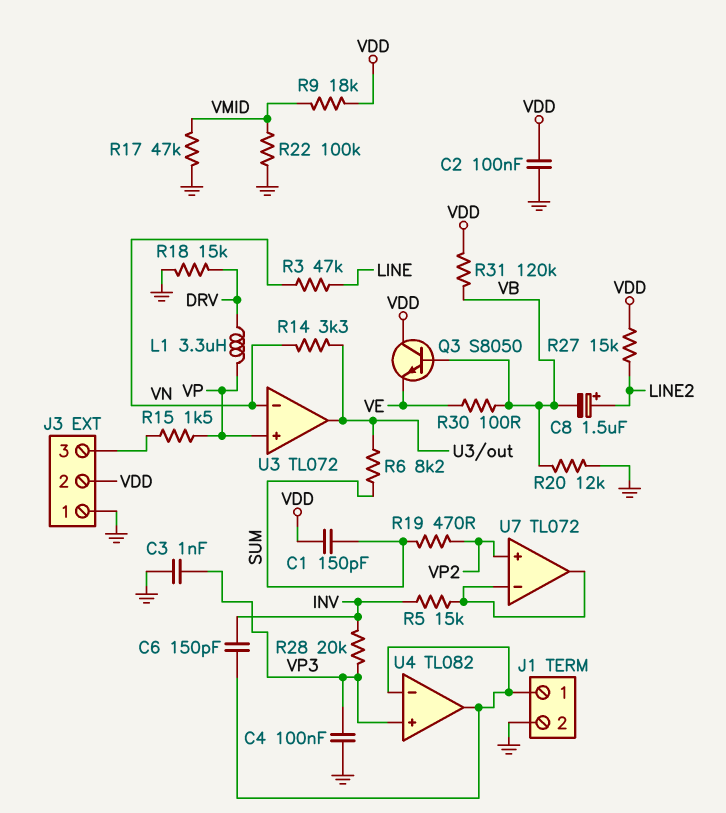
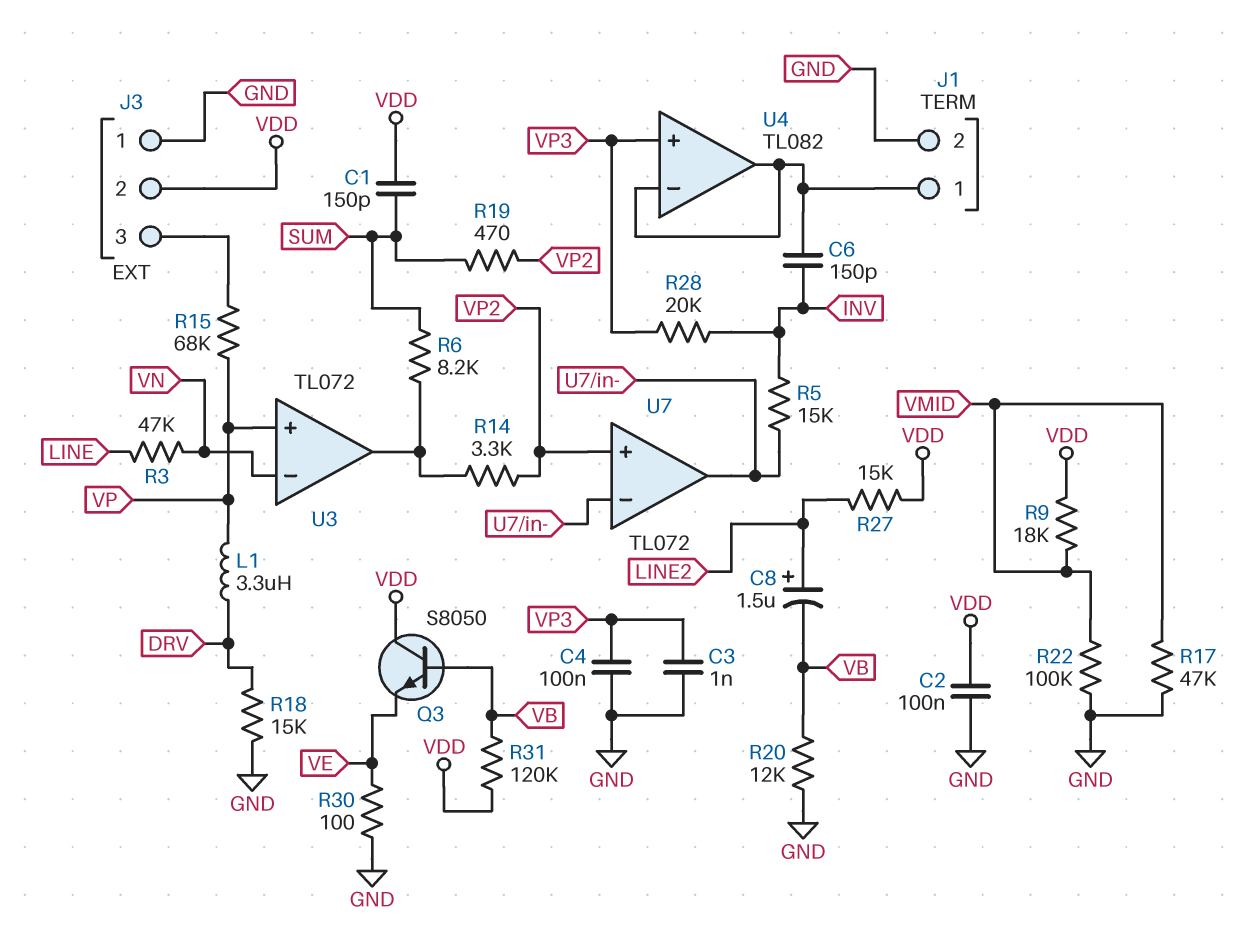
R14: 3.3k (U3/out, VN) -> 3.3k (U3/out, VP2)
R15: 1.5k (J3/3, VP) -> 68k (J3/3, VP)
R30: 100 (VB, VE) -> 100 (GND, VE)

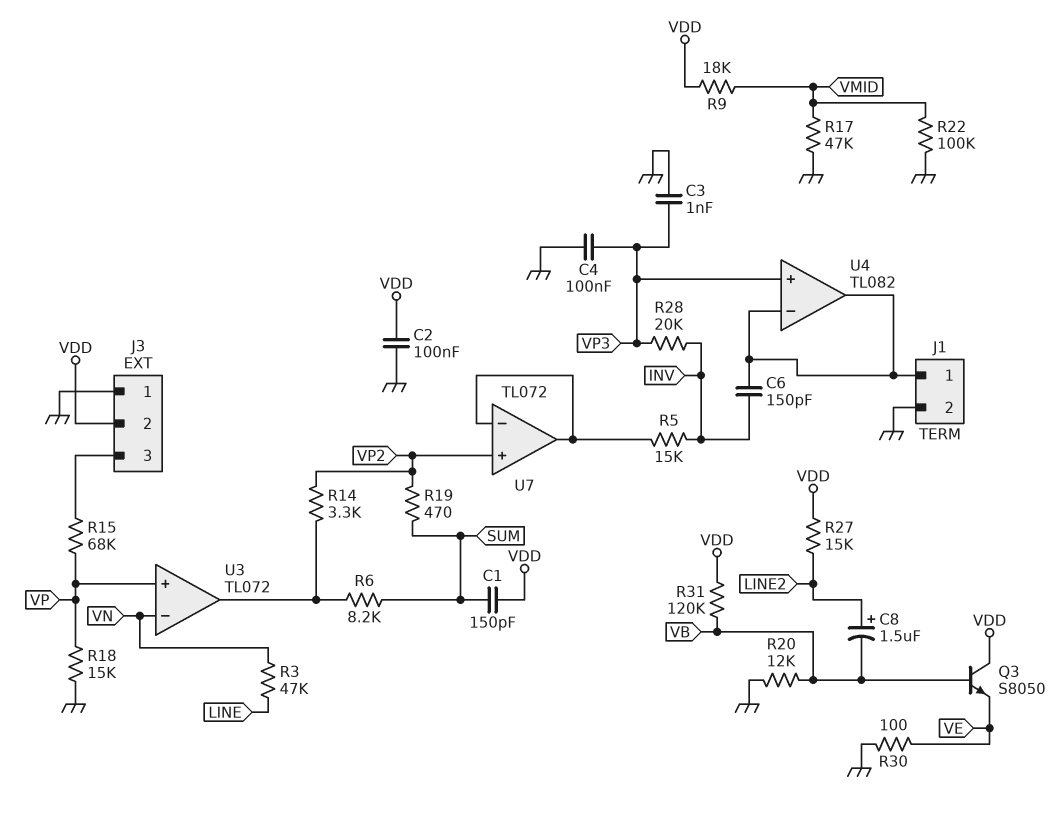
L1: 3.3uH (DRV, VP) -> none
R18: 15k (DRV, GND) -> 15k (GND, VP)

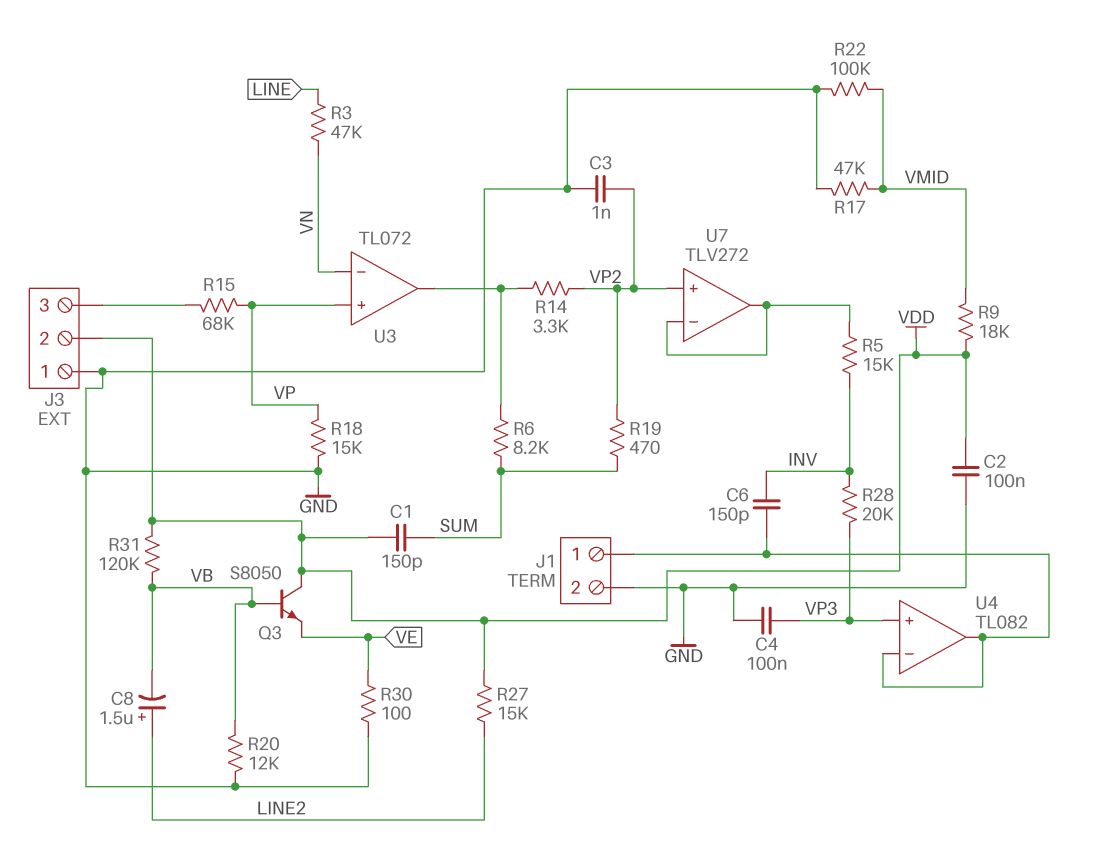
C3: 1nF (GND, VP3) -> 1nF (GND, VP2)
U7: TL072 -> TLV272

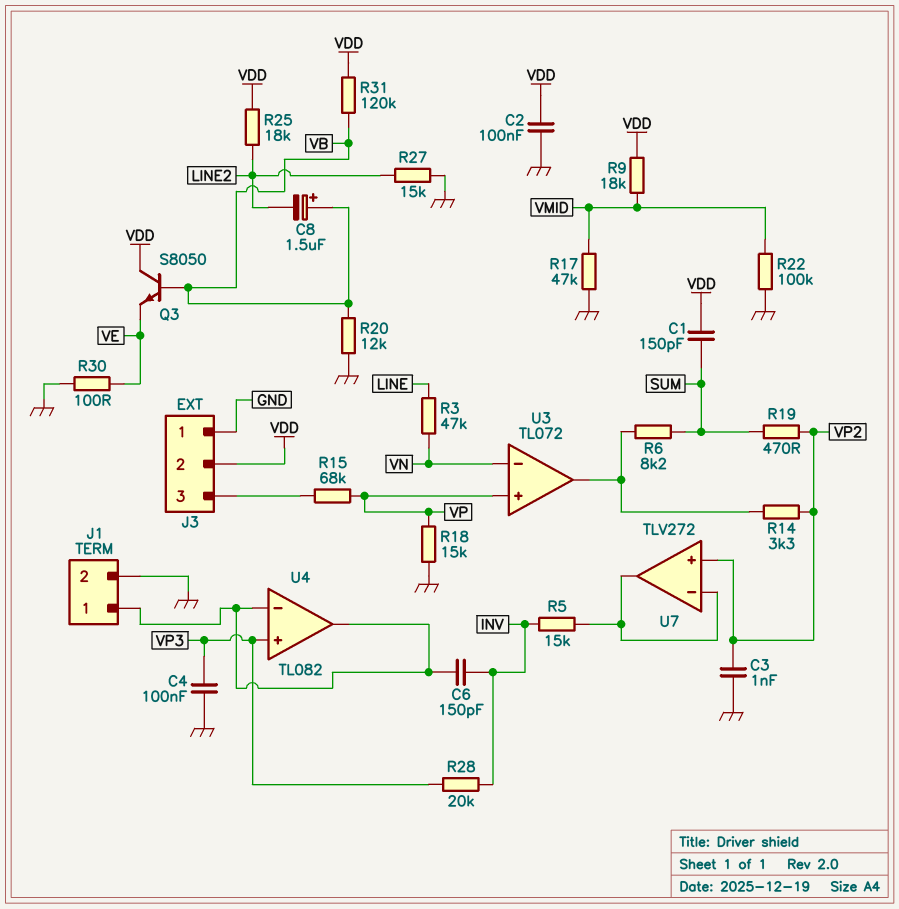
C8: 1.5uF (plus LINE2, minus VB) -> 1.5uF (plus VB, minus LINE2)
R25: none -> 18k (LINE2, VDD)
R27: 15k (LINE2, VDD) -> 15k (GND, LINE2)

